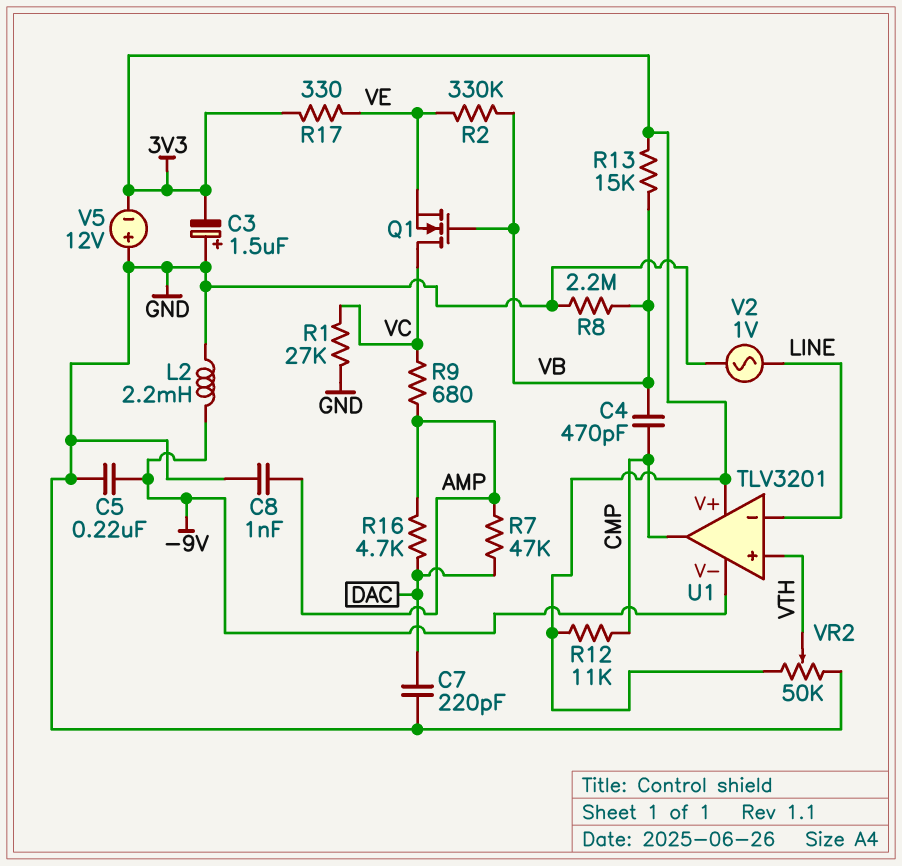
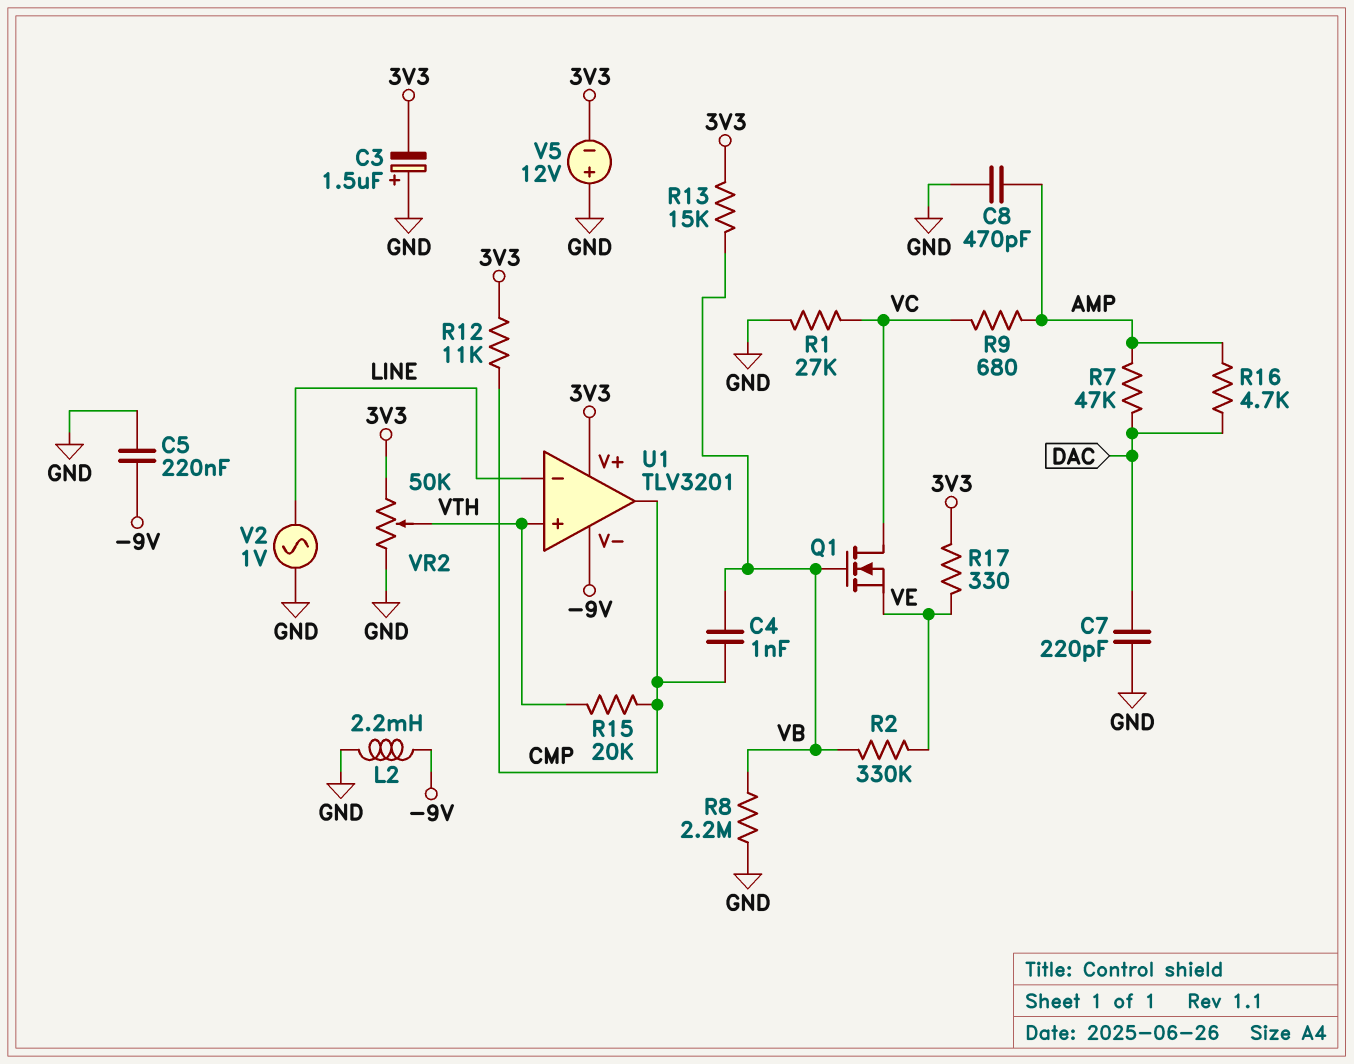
C4: 470pF (CMP, VB) -> 1nF (CMP, VB)
C8: 1nF (AMP, GND) -> 470pF (AMP, GND)
R15: none -> 20k (CMP, VTH)

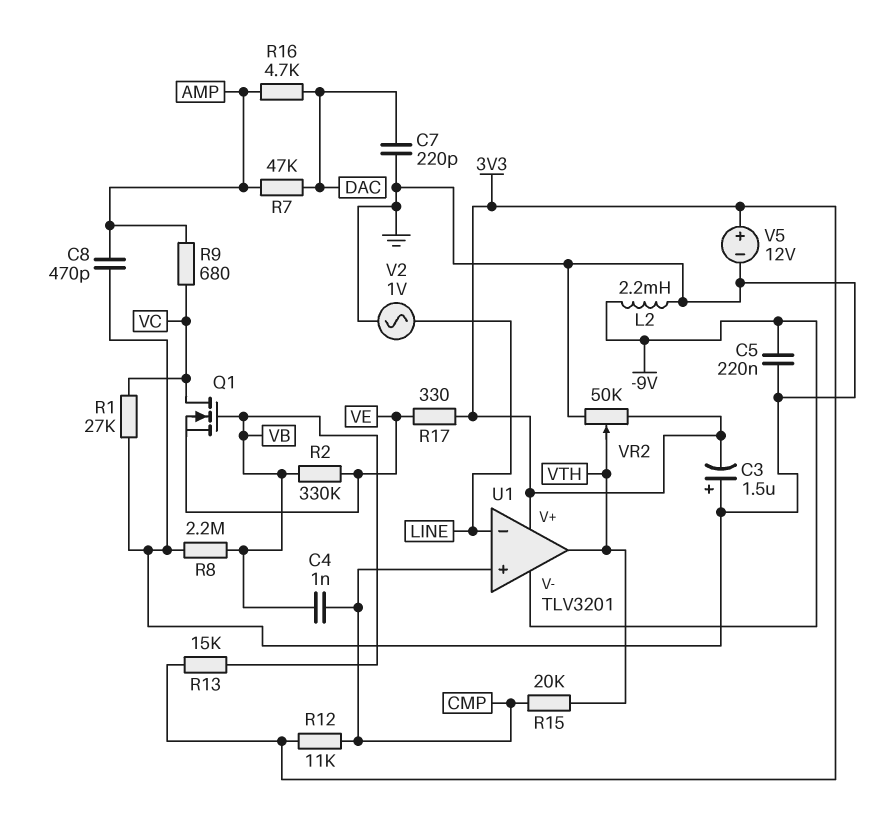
U1 pin in+: VTH -> CMP
U1 pin out: CMP -> VTH
V5: 12V (plus GND, minus 3V3) -> 12V (plus 3V3, minus GND)

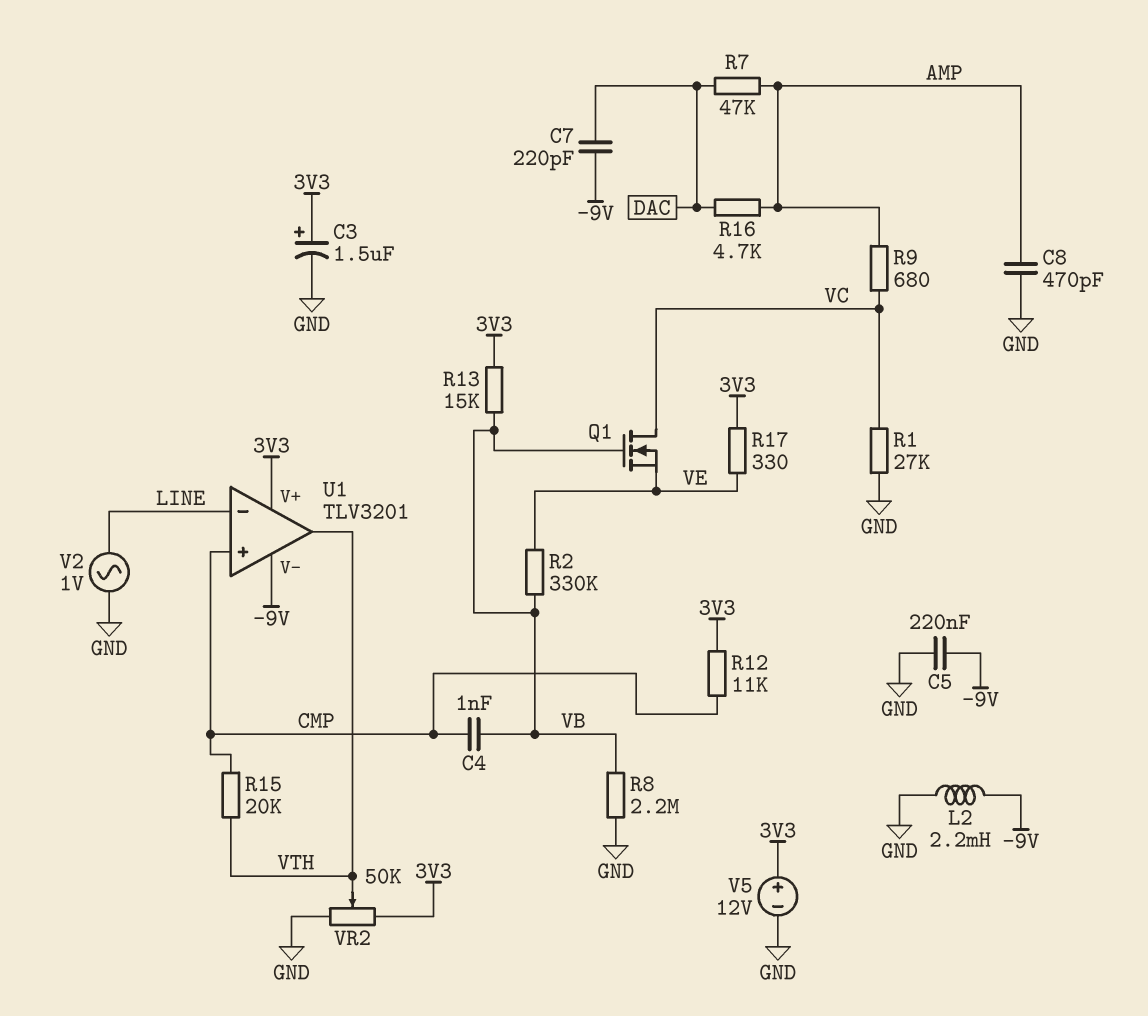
C3: 1.5uF (plus GND, minus 3V3) -> 1.5uF (plus 3V3, minus GND)
C7: 220pF (DAC, GND) -> 220pF (-9V, DAC)

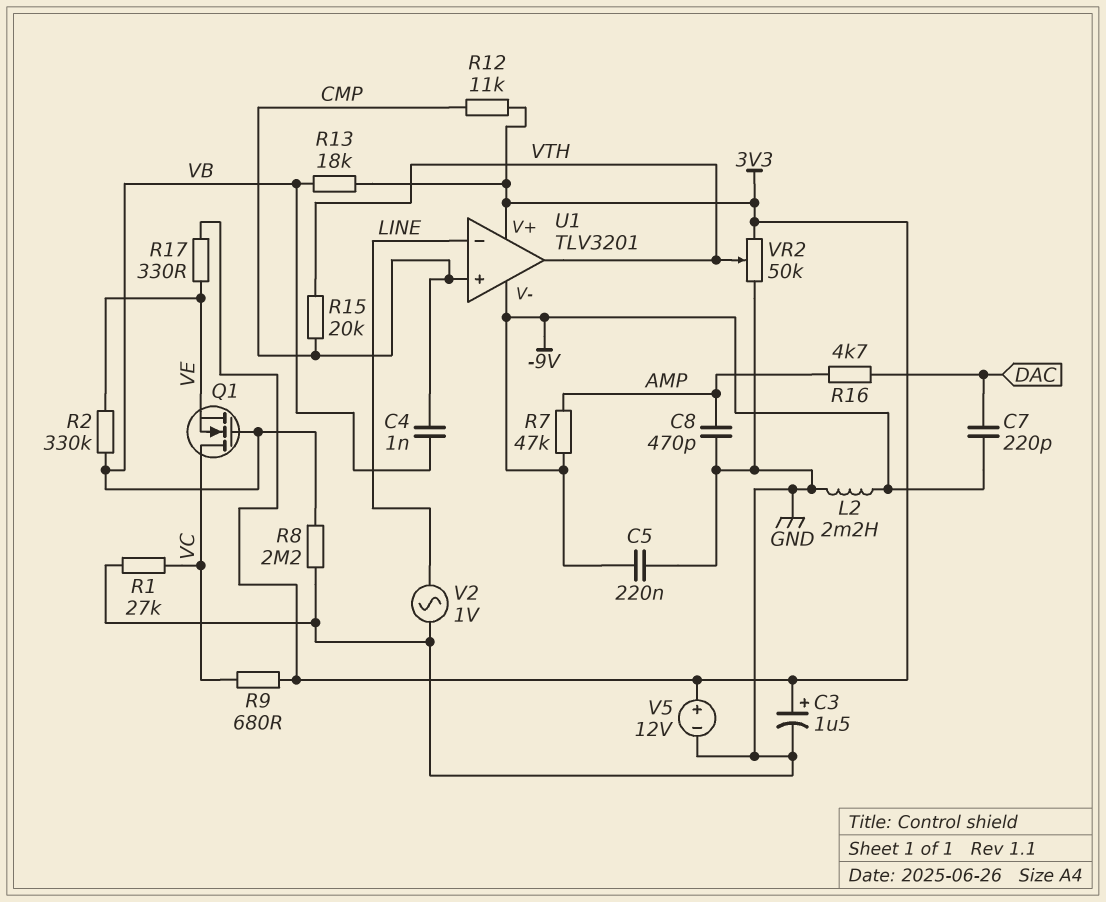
R7: 47k (AMP, DAC) -> 47k (-9V, AMP)
R9: 680 (AMP, VC) -> 680 (3V3, VC)
R13: 15k (3V3, VB) -> 18k (3V3, VB)

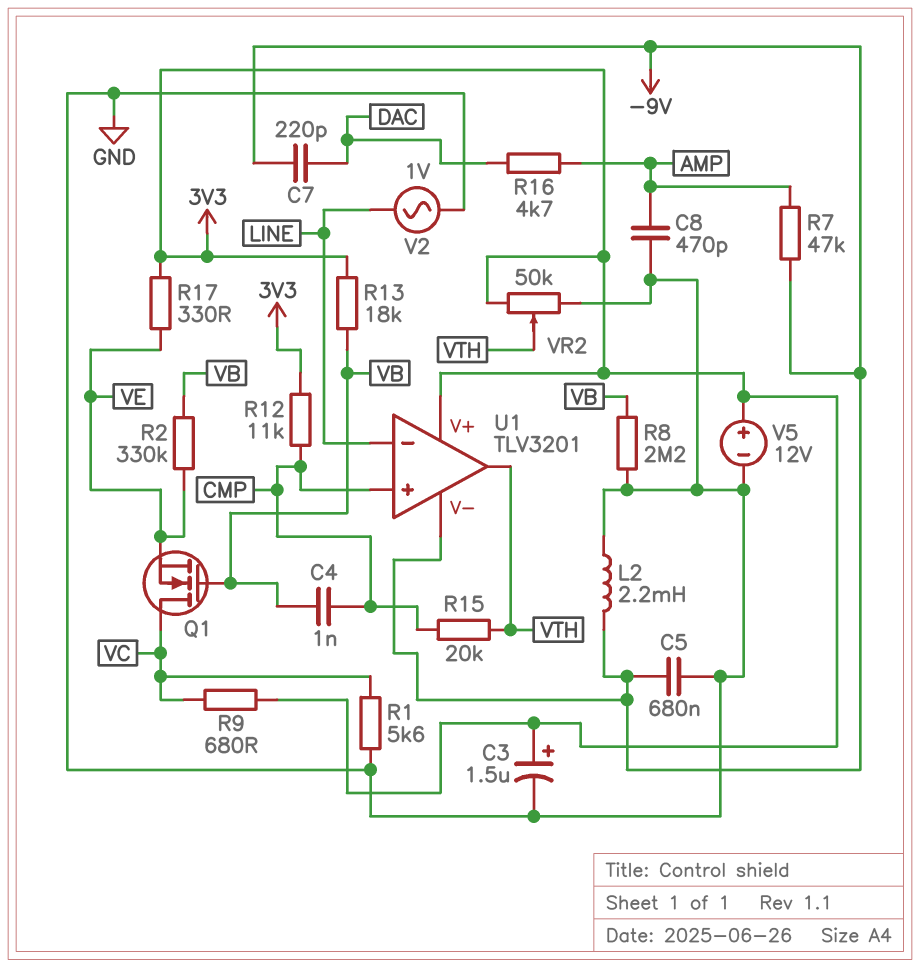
C5: 220nF (-9V, GND) -> 680nF (-9V, GND)
R1: 27k (GND, VC) -> 5.6k (GND, VC)

